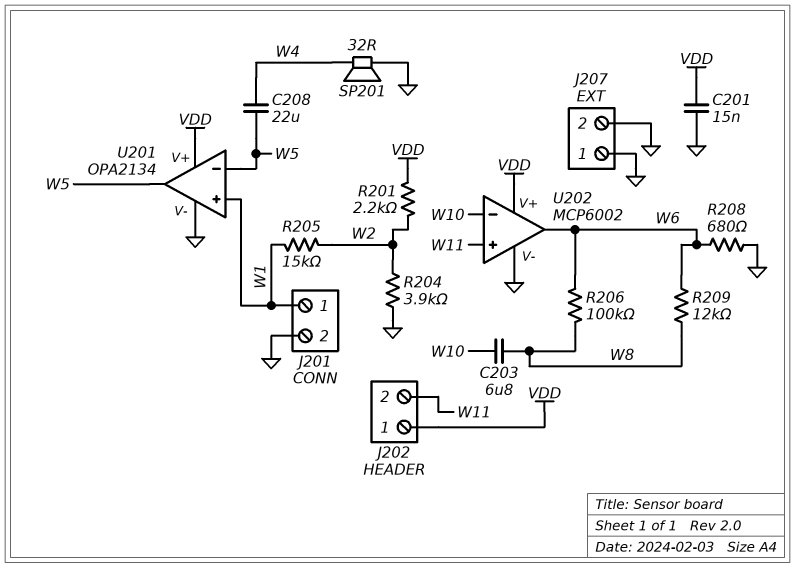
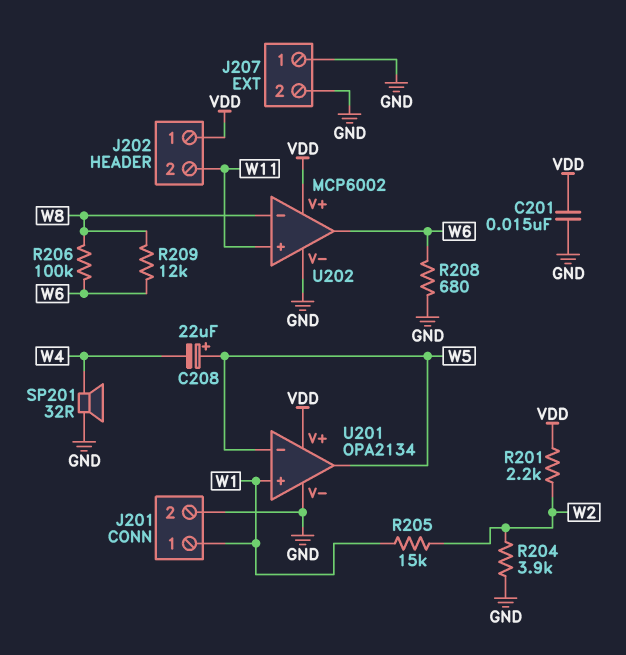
C203: 6.8uF (W8, W10) -> none
C208: 22uF (W4, W5) -> 22uF (plus W5, minus W4)
U202 pin in-: W10 -> W8

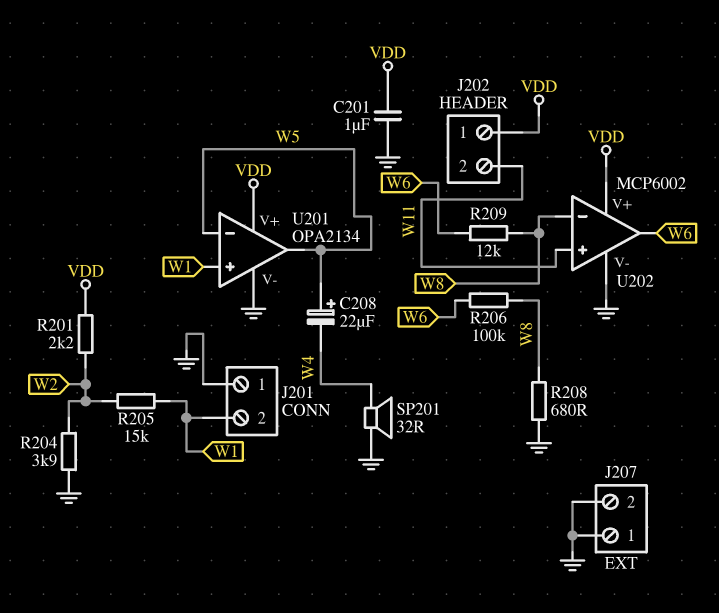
C201: 15nF (GND, VDD) -> 1uF (GND, VDD)
J201 pin 1: W1 -> GND
J201 pin 2: GND -> W1
R208: 680 (GND, W6) -> 680 (GND, W8)

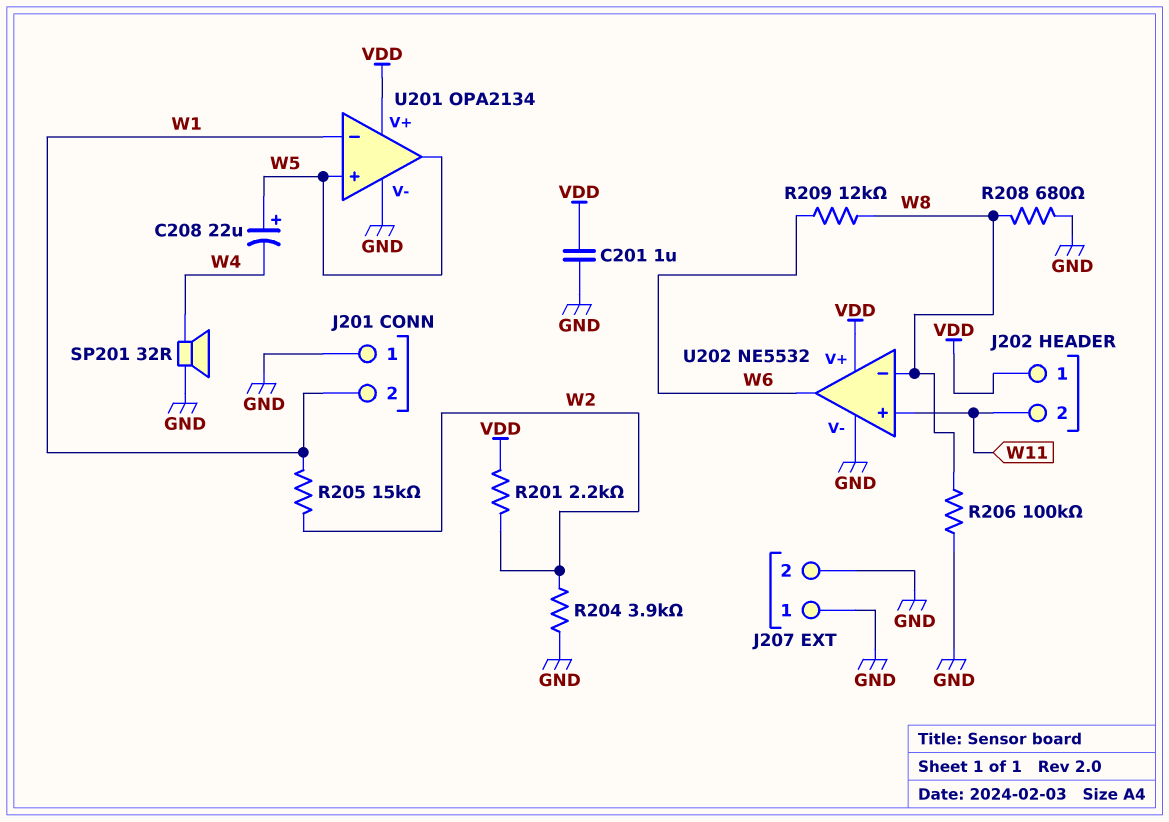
R206: 100k (W6, W8) -> 100k (GND, W8)
U201 pin in+: W1 -> W5
U201 pin in-: W5 -> W1
U202: MCP6002 -> NE5532

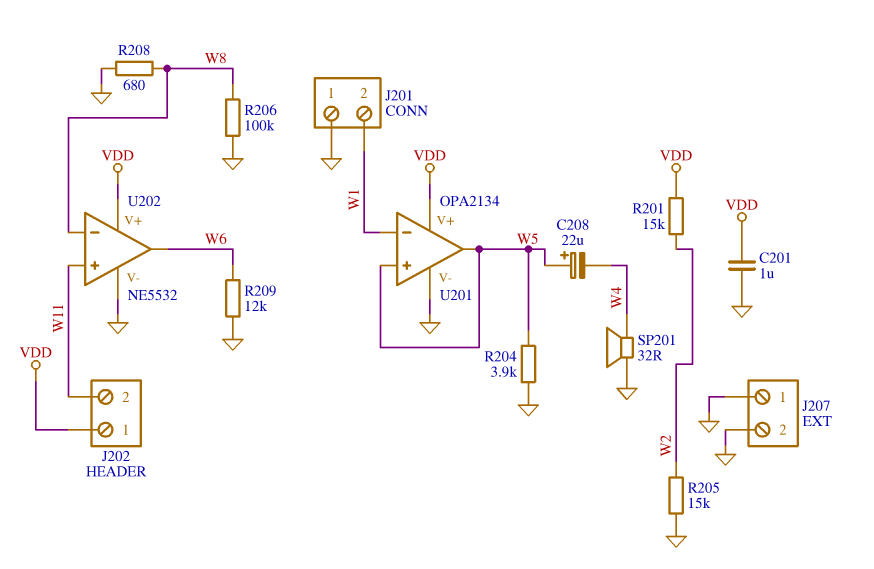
R201: 2.2k (VDD, W2) -> 15k (VDD, W2)
R204: 3.9k (GND, W2) -> 3.9k (GND, W5)
R205: 15k (W1, W2) -> 15k (GND, W2)
R209: 12k (W6, W8) -> 12k (GND, W6)

